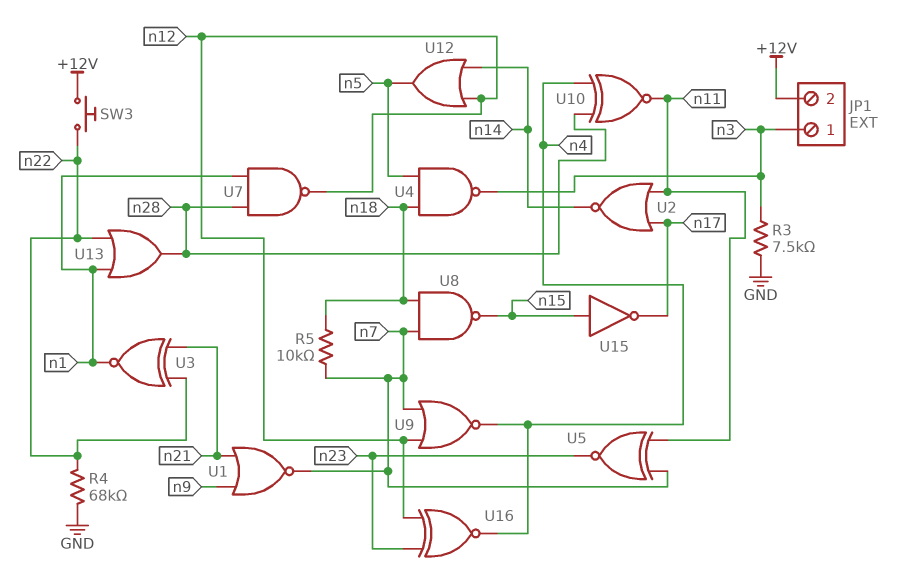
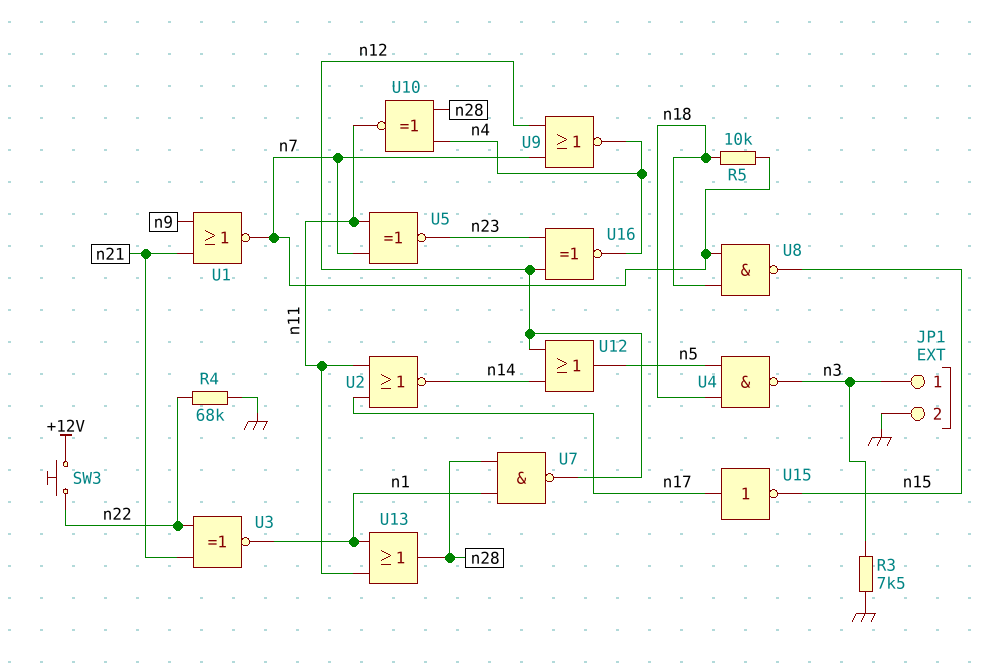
JP1 pin 2: +12V -> GND
U13: OR (in n1, in n22, out n28) -> OR (in n1, in n11, out n28)
U15: NOT (in n15, out n17) -> NOT (in n17, out n15)

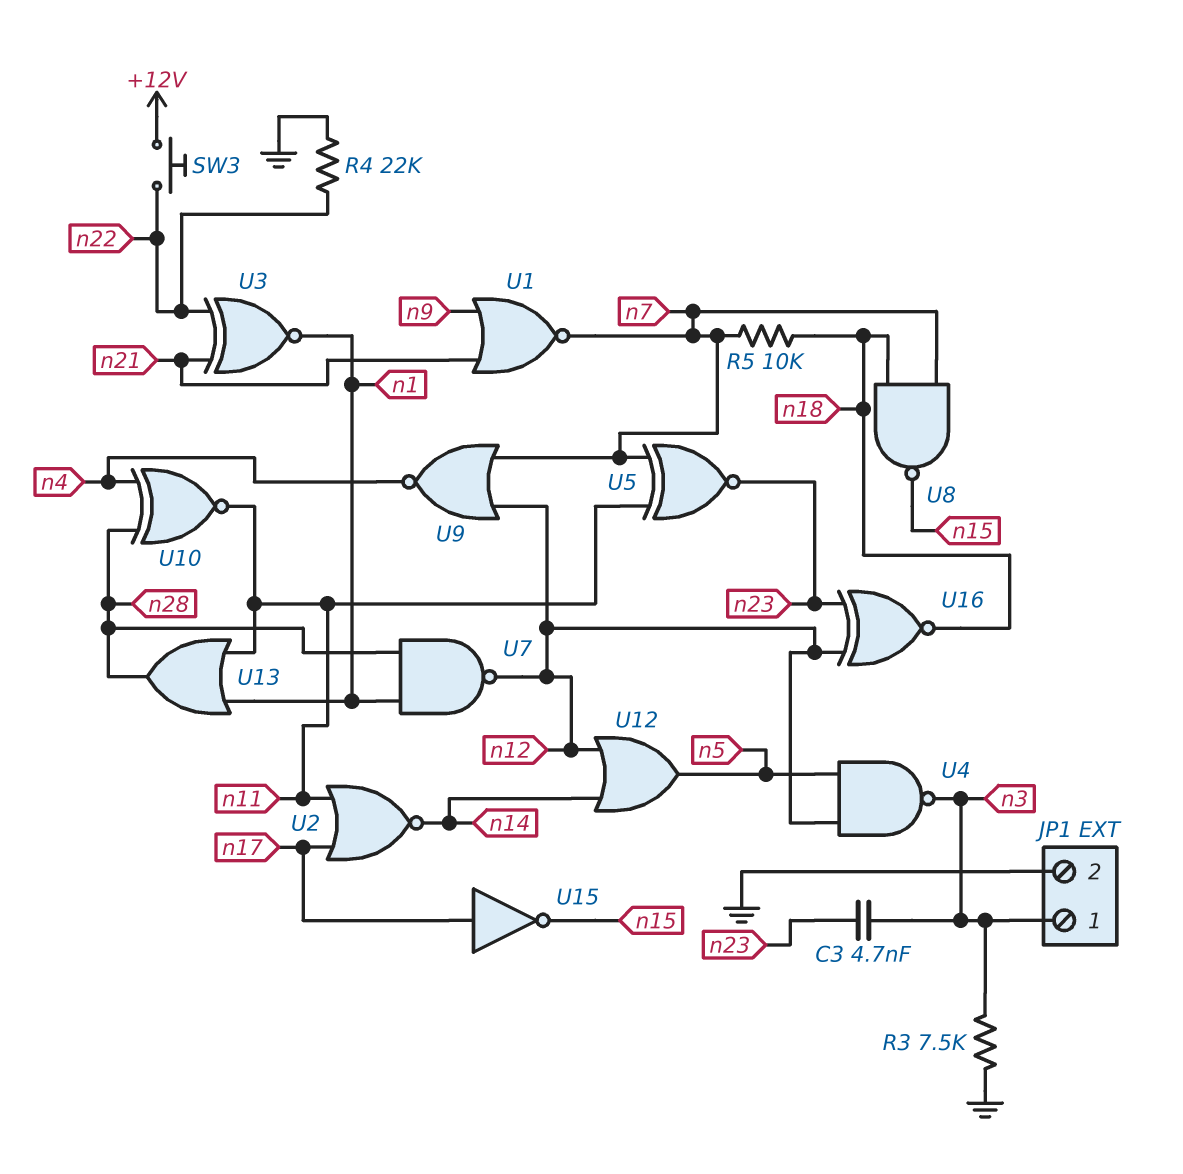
C3: none -> 4.7nF (n3, n23)
R4: 68k (GND, n22) -> 22k (GND, n22)
U4: NAND (in n5, in n18, out n3) -> NAND (in n5, in n12, out n3)
U16: XNOR (in n12, in n23, out n4) -> XNOR (in n12, in n23, out n18)

